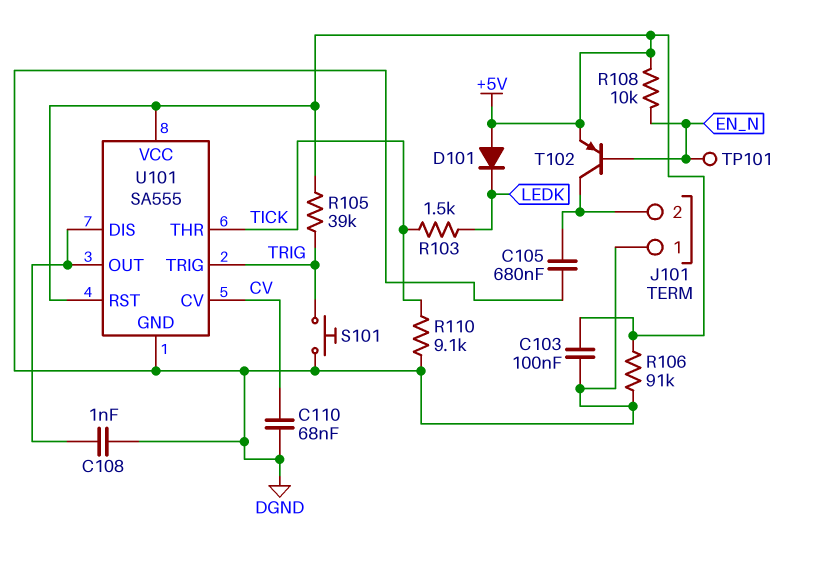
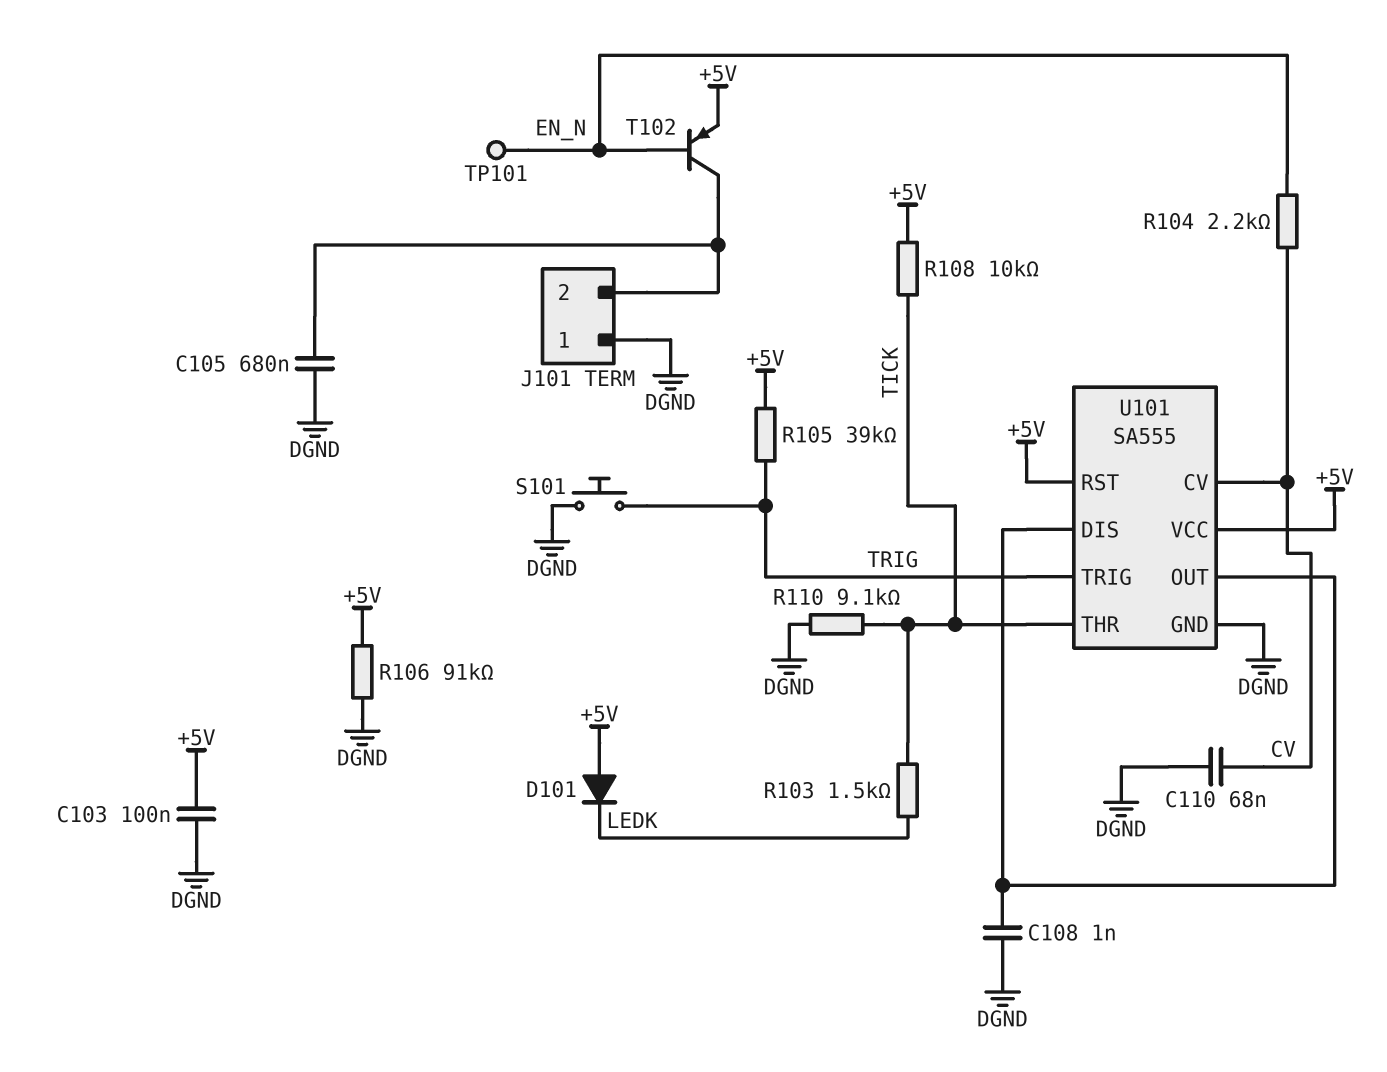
R104: none -> 2.2k (CV, EN_N)
R108: 10k (+5V, EN_N) -> 10k (+5V, TICK)

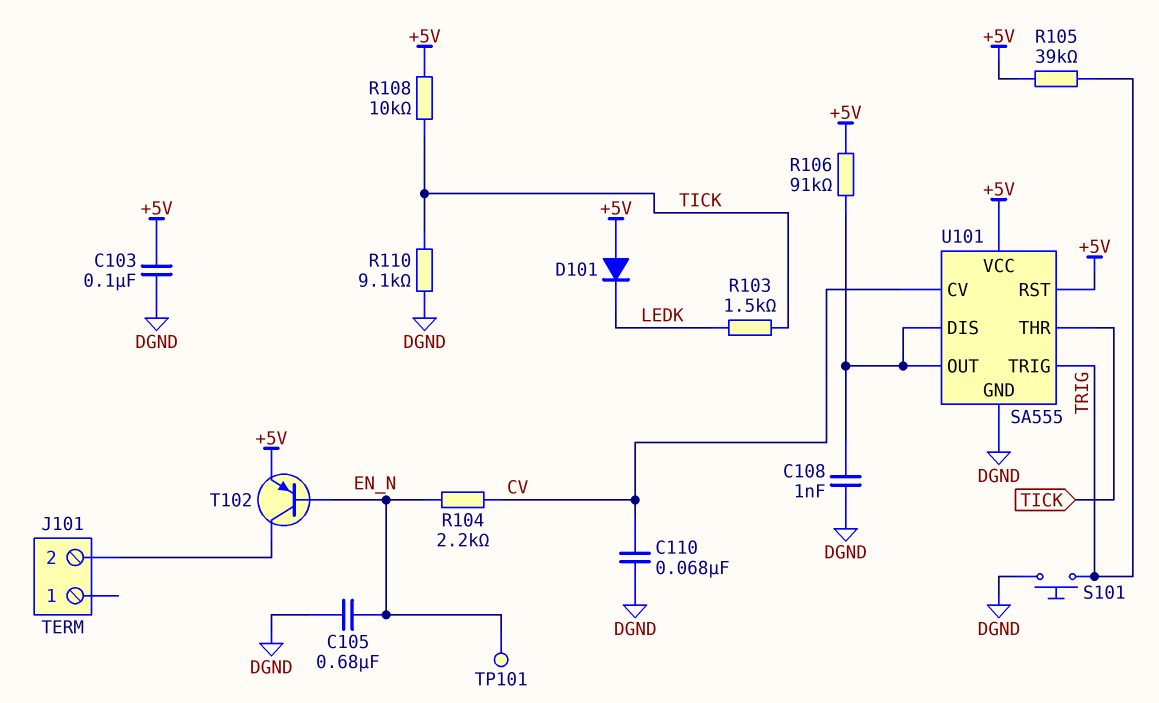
C105: 680nF (DGND, J101/2) -> 680nF (DGND, EN_N)
J101 pin 1: DGND -> none
R106: 91k (+5V, DGND) -> 91k (+5V, U101/DIS)

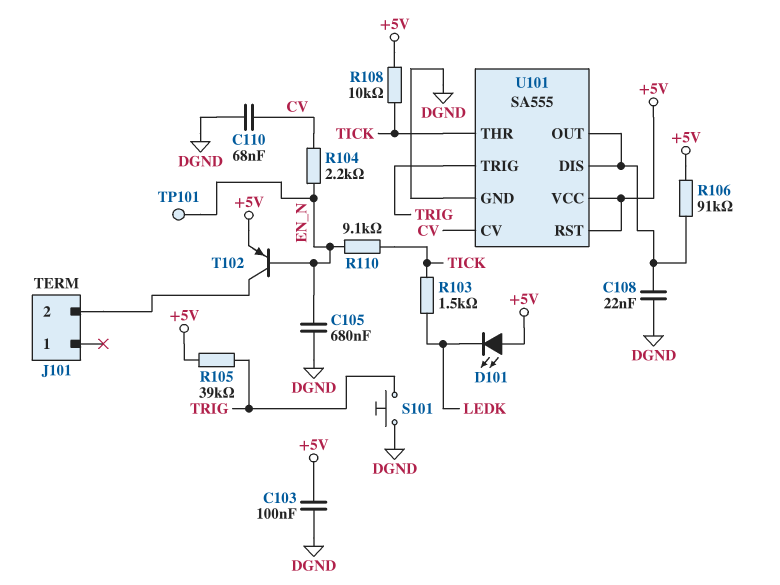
C108: 1nF (DGND, U101/DIS) -> 22nF (DGND, U101/DIS)
D101: diode (A +5V, K LEDK) -> LED (A +5V, K LEDK)
R110: 9.1k (DGND, TICK) -> 9.1k (EN_N, TICK)

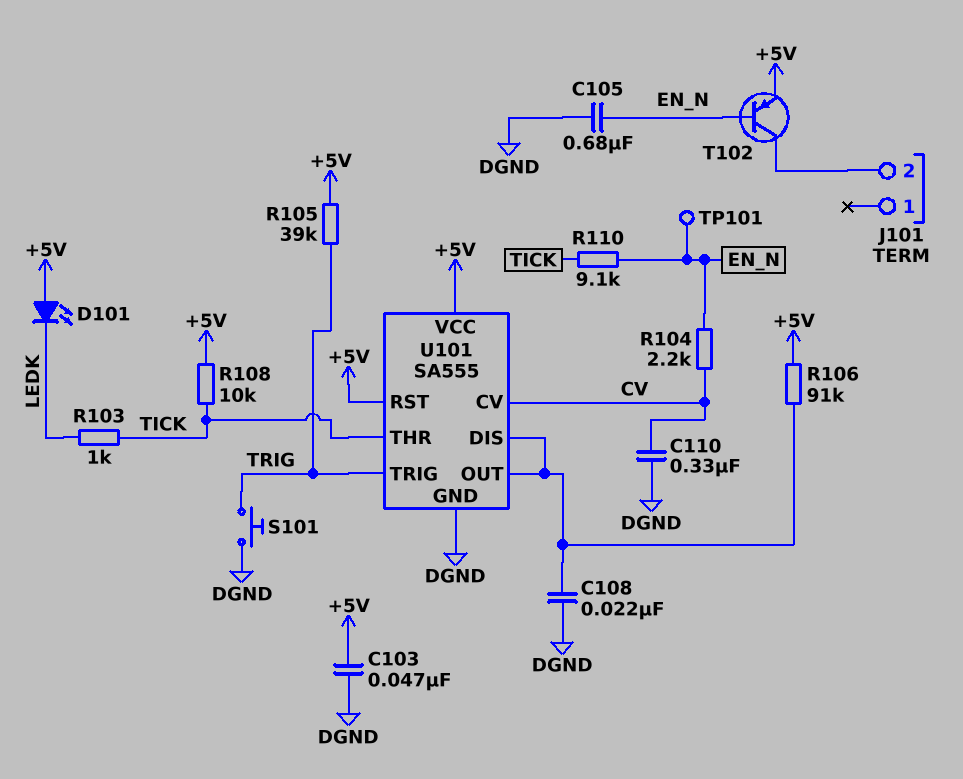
C103: 100nF (+5V, DGND) -> 47nF (+5V, DGND)
C110: 68nF (CV, DGND) -> 330nF (CV, DGND)
R103: 1.5k (LEDK, TICK) -> 1k (LEDK, TICK)

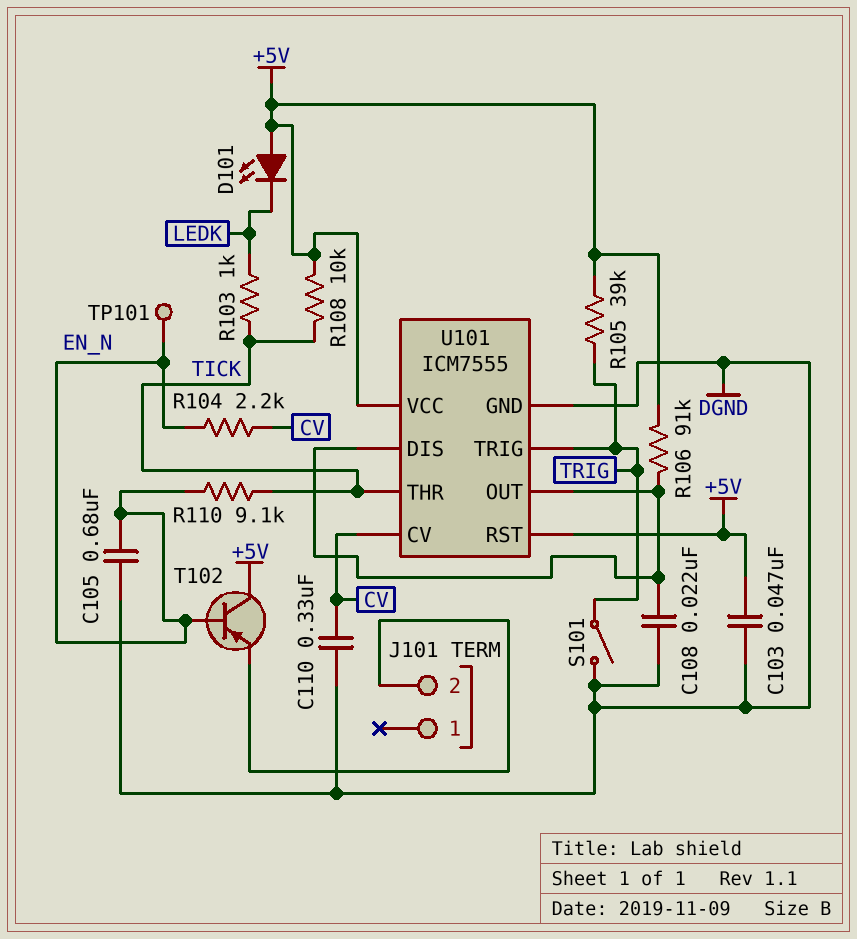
S101: button (DGND, TRIG) -> switch (DGND, TRIG)
T102: PNP (B EN_N, C J101/2, E +5V) -> PNP (B EN_N, C +5V, E J101/2)
U101: SA555 -> ICM7555

